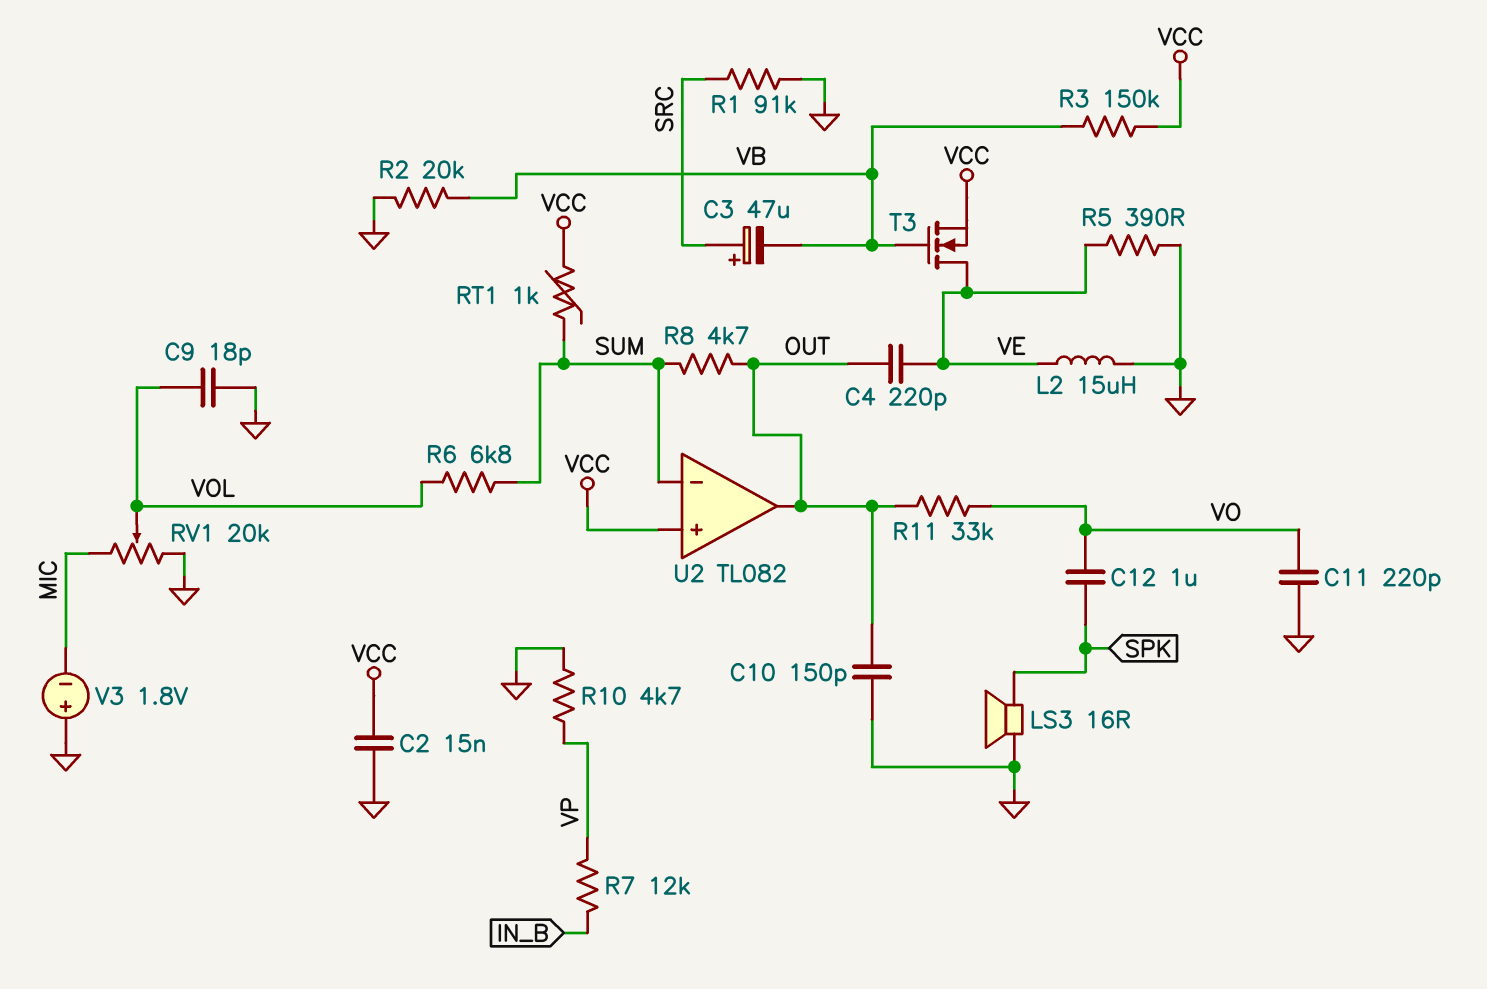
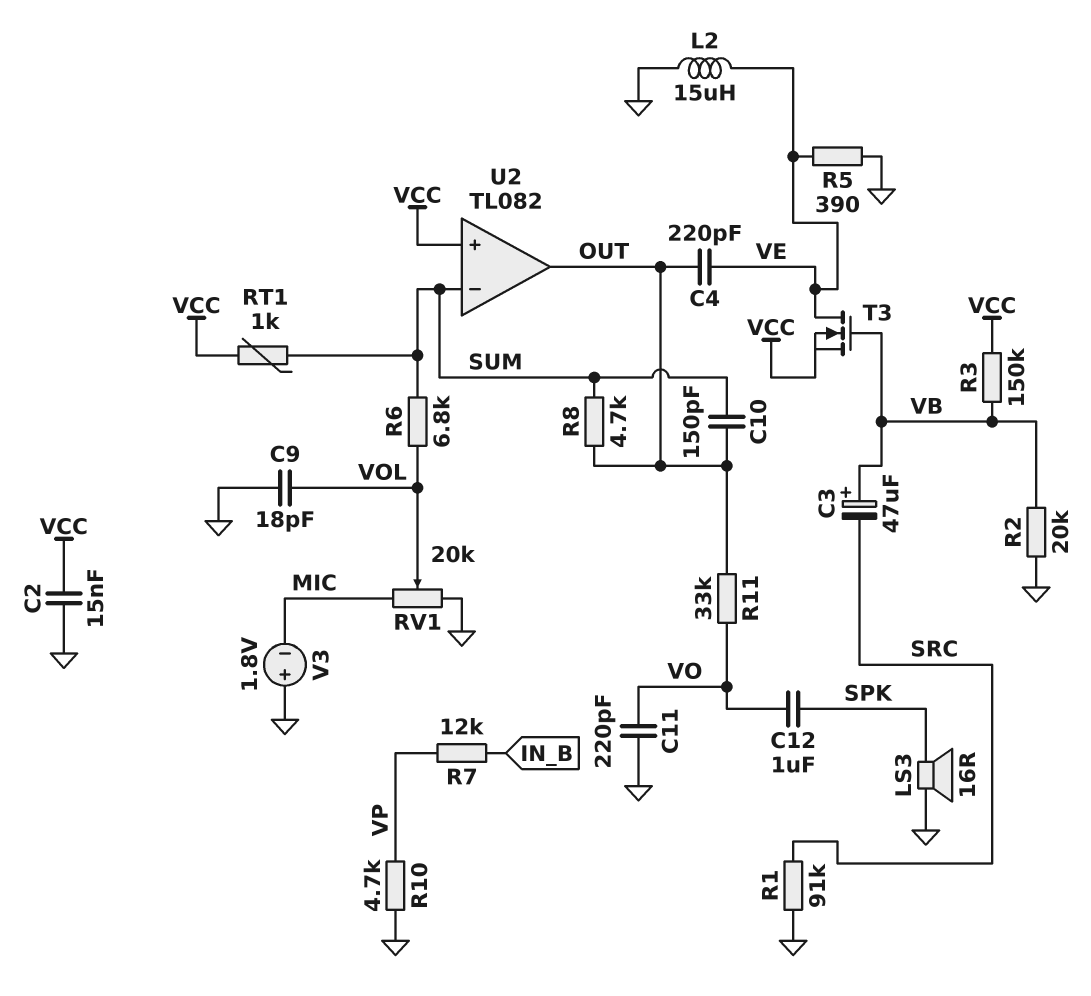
C3: 47uF (plus SRC, minus VB) -> 47uF (plus VB, minus SRC)
C10: 150pF (GND, OUT) -> 150pF (OUT, SUM)

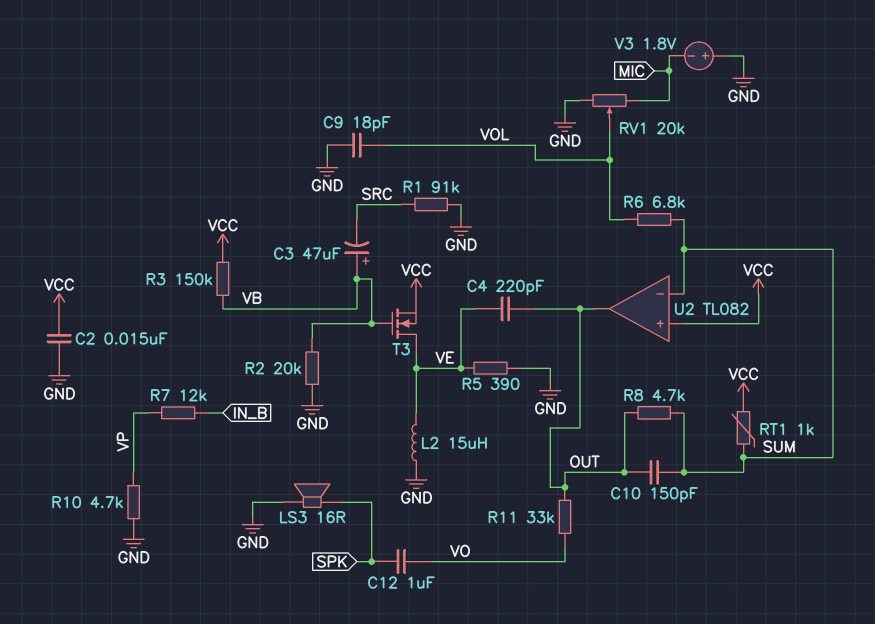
C11: 220pF (GND, VO) -> none

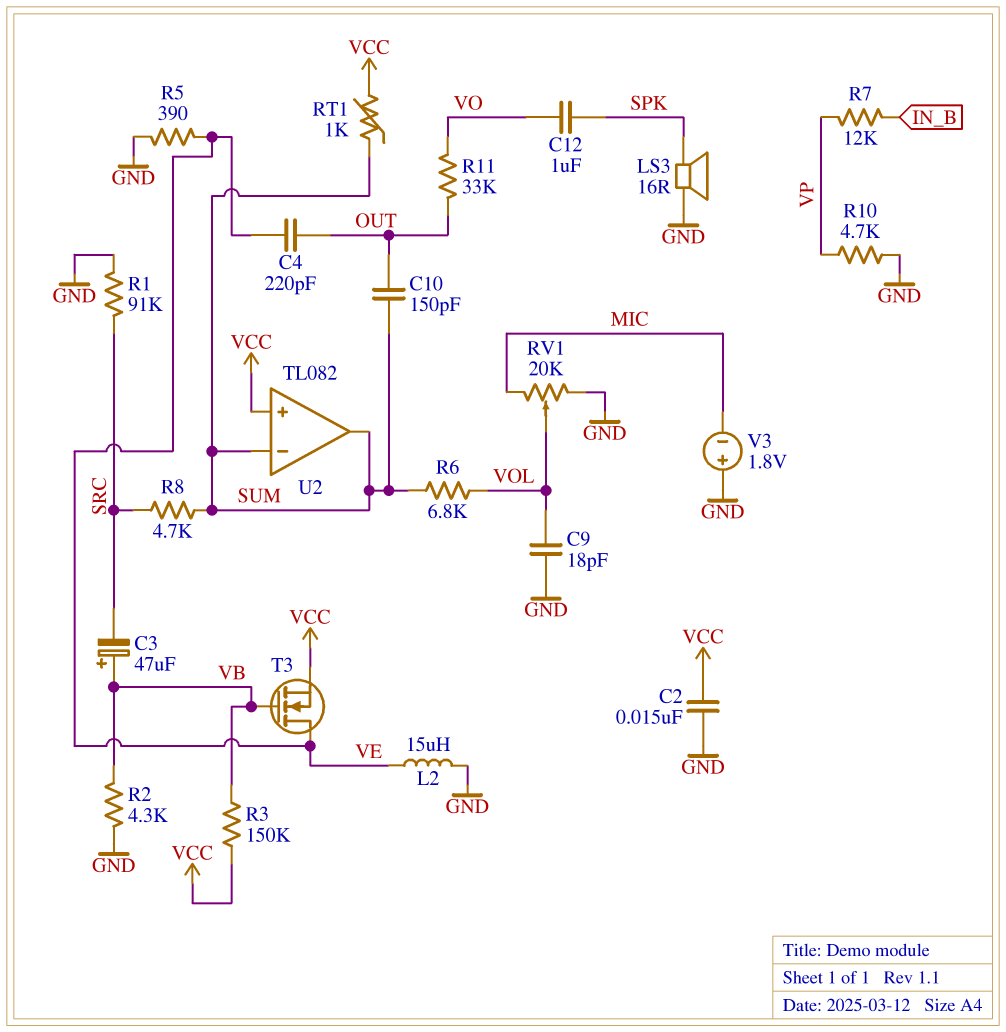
R2: 20k (GND, VB) -> 4.3k (GND, VB)
R8: 4.7k (OUT, SUM) -> 4.7k (SRC, SUM)
U2 pin out: OUT -> SUM

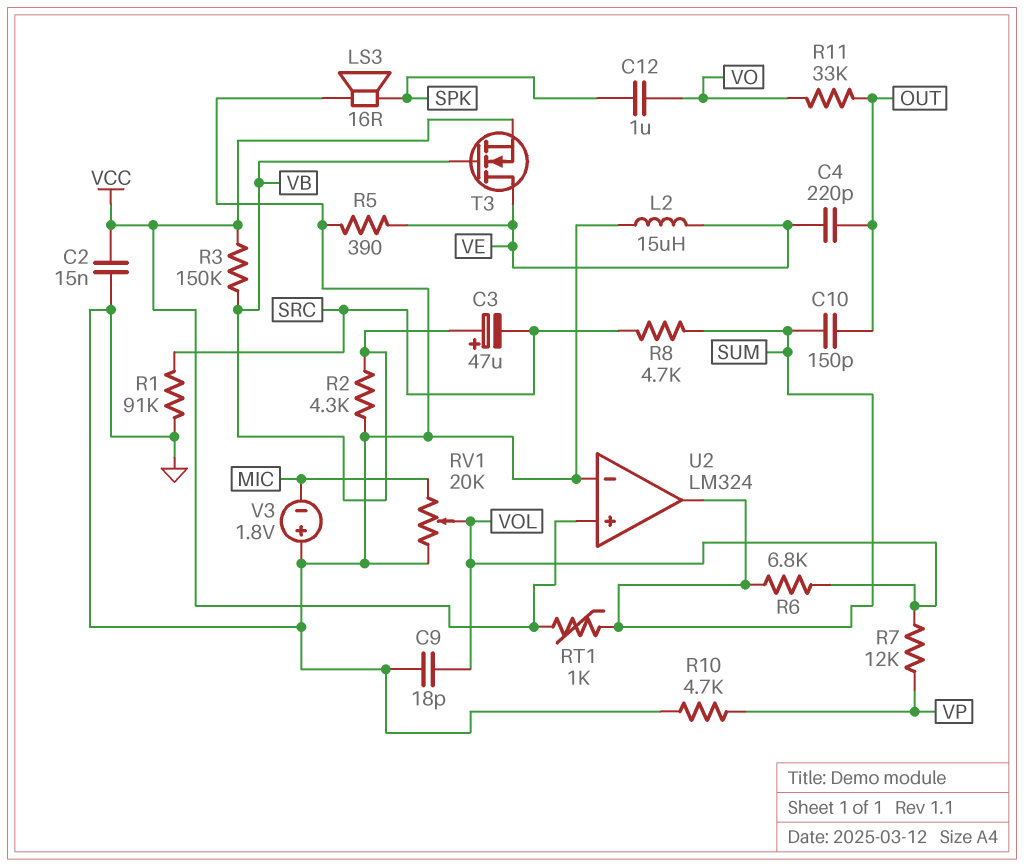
R7: 12k (IN_B, VP) -> 12k (VOL, VP)
U2: TL082 -> LM324
U2 pin in-: SUM -> GND

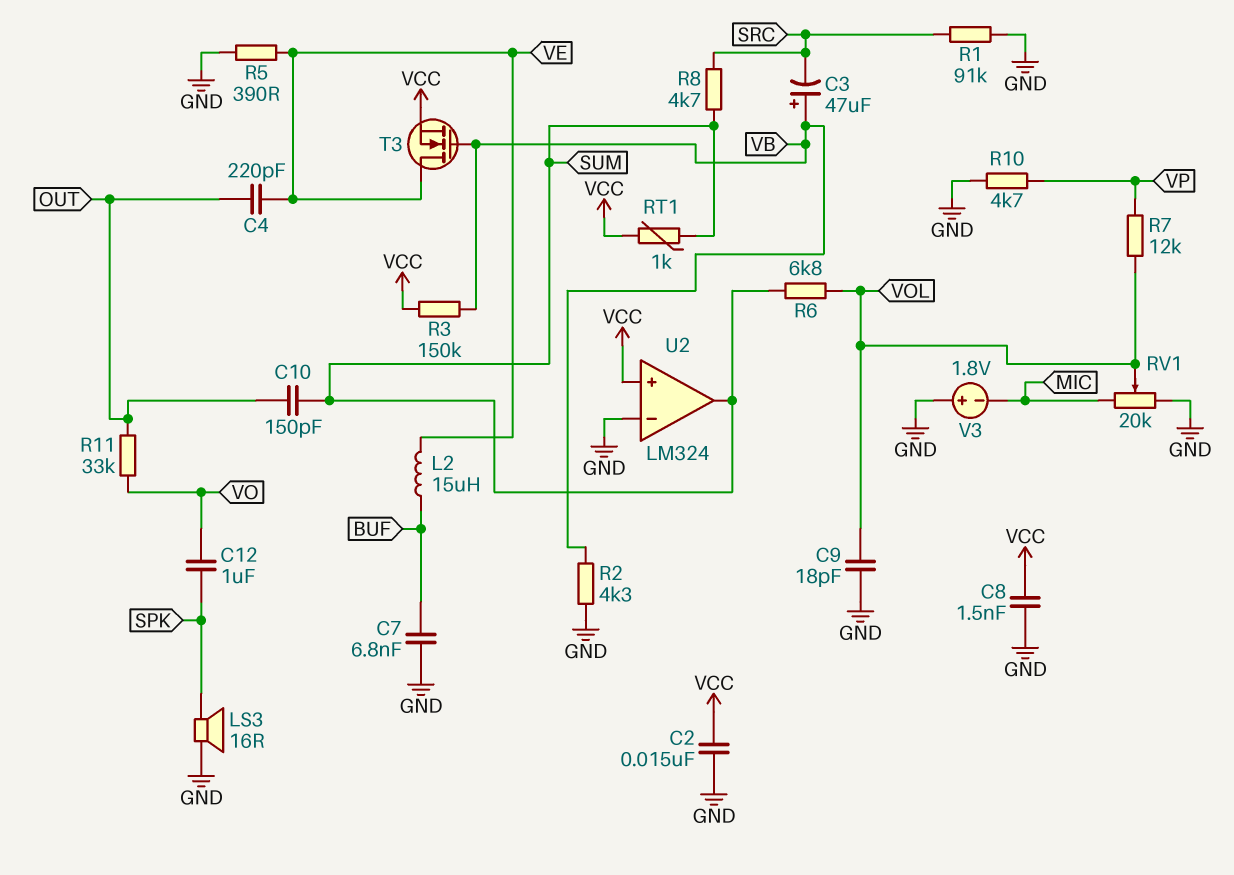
C7: none -> 6.8nF (BUF, GND)
C8: none -> 1.5nF (GND, VCC)
L2: 15uH (GND, VE) -> 15uH (BUF, VE)

